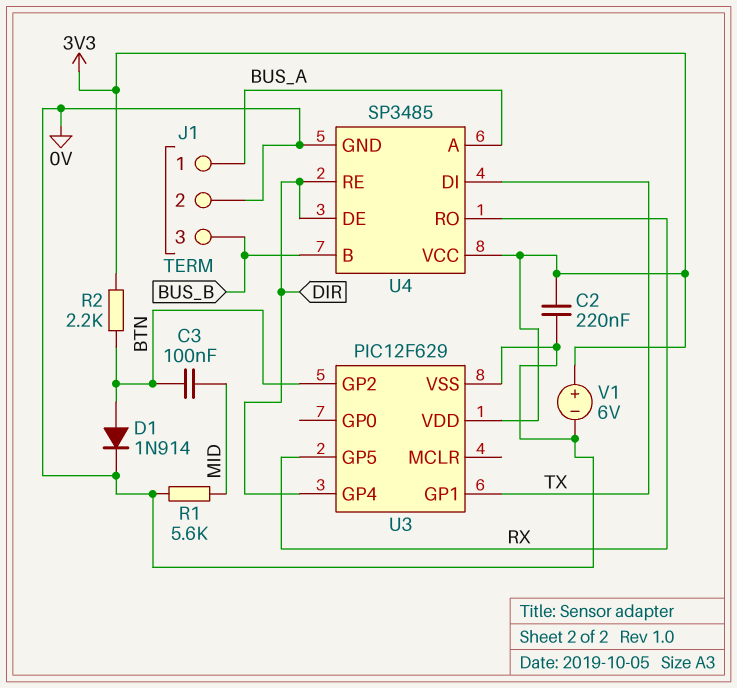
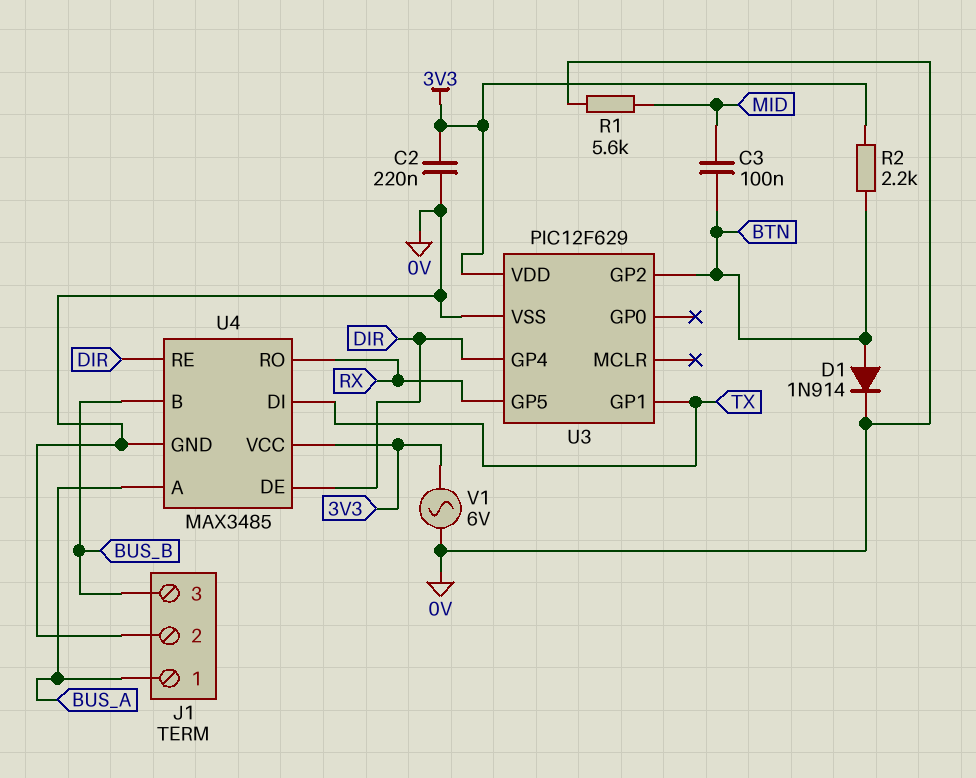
U4: SP3485 -> MAX3485
V1: 6V (plus 3V3, minus 0V) -> AC 6V (0V, 3V3)

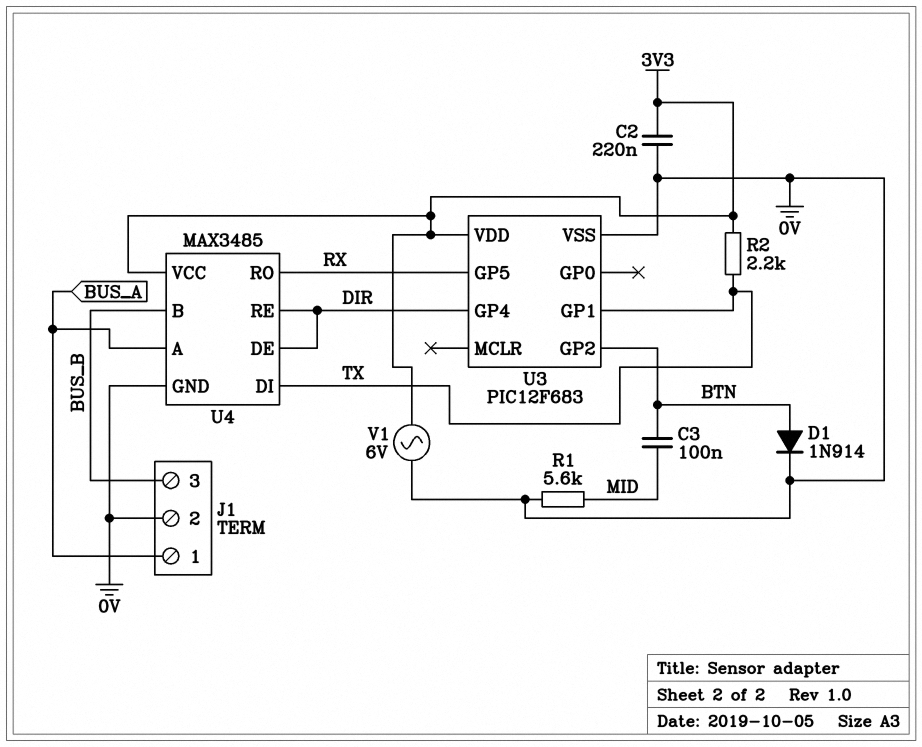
R2: 2.2k (3V3, BTN) -> 2.2k (3V3, TX)
U3: PIC12F629 -> PIC12F683

